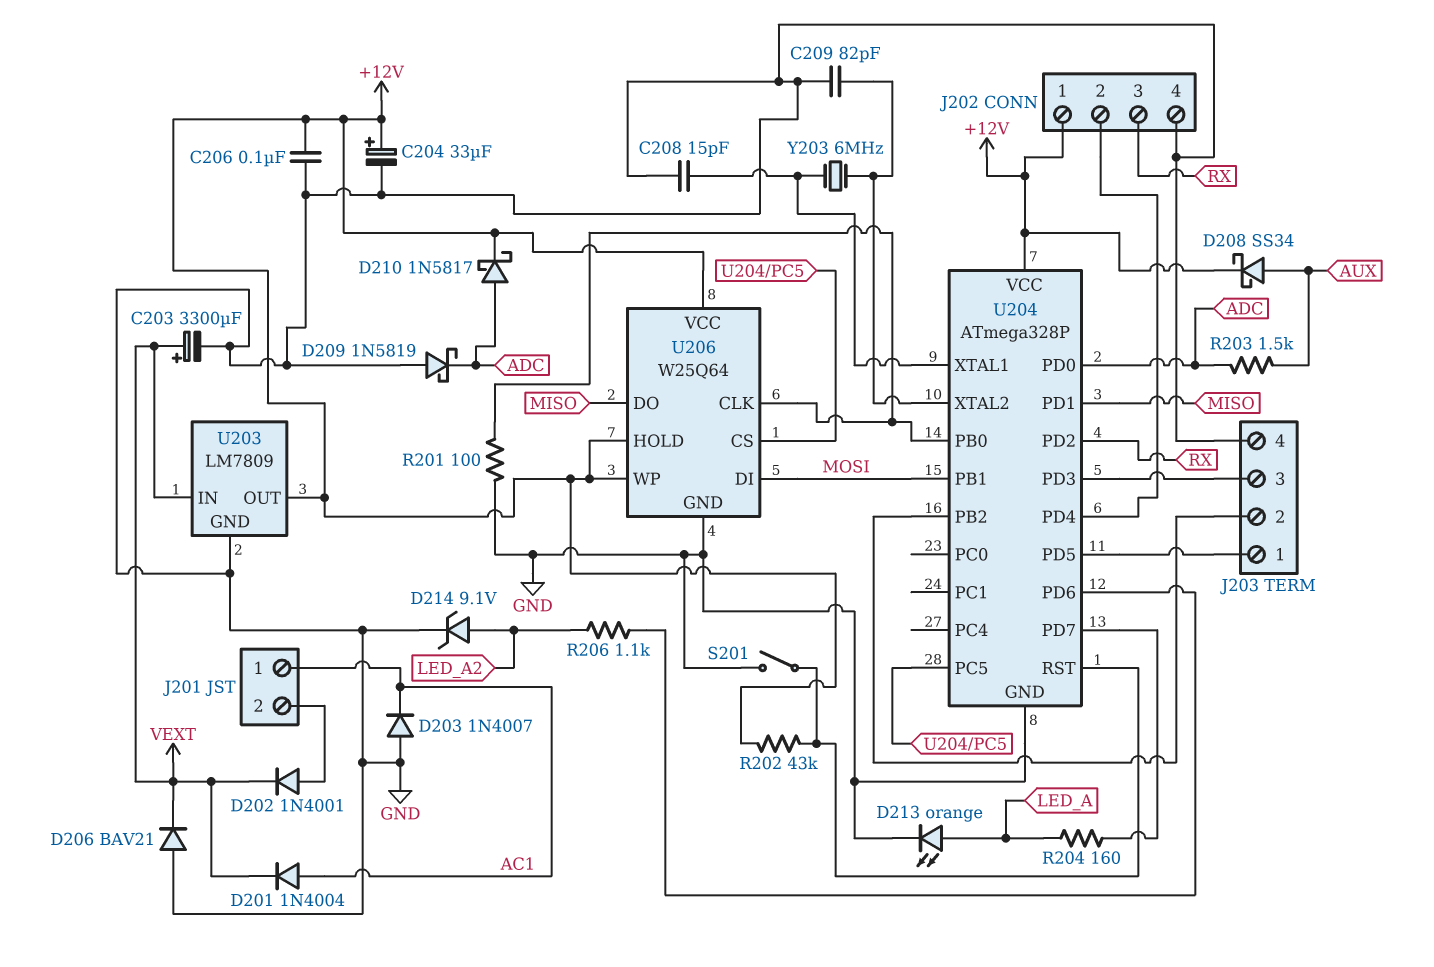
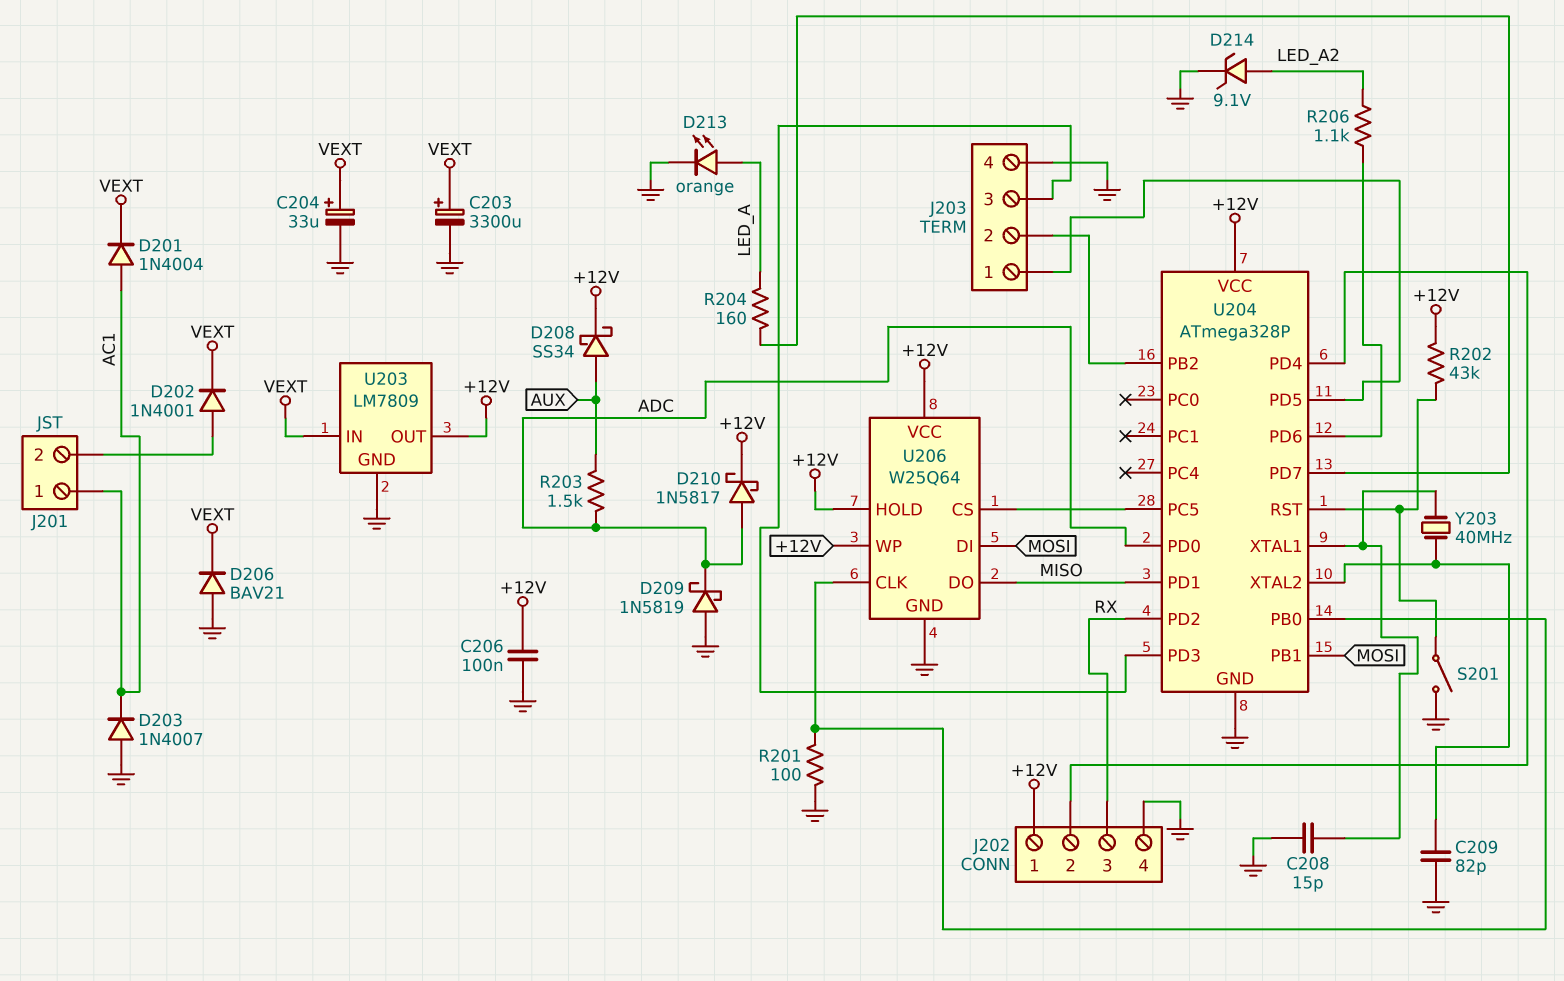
C204: 33uF (plus +12V, minus GND) -> 33uF (plus VEXT, minus GND)
Y203: 6MHz (U204/XTAL1, U204/XTAL2) -> 40MHz (U204/XTAL1, U204/XTAL2)

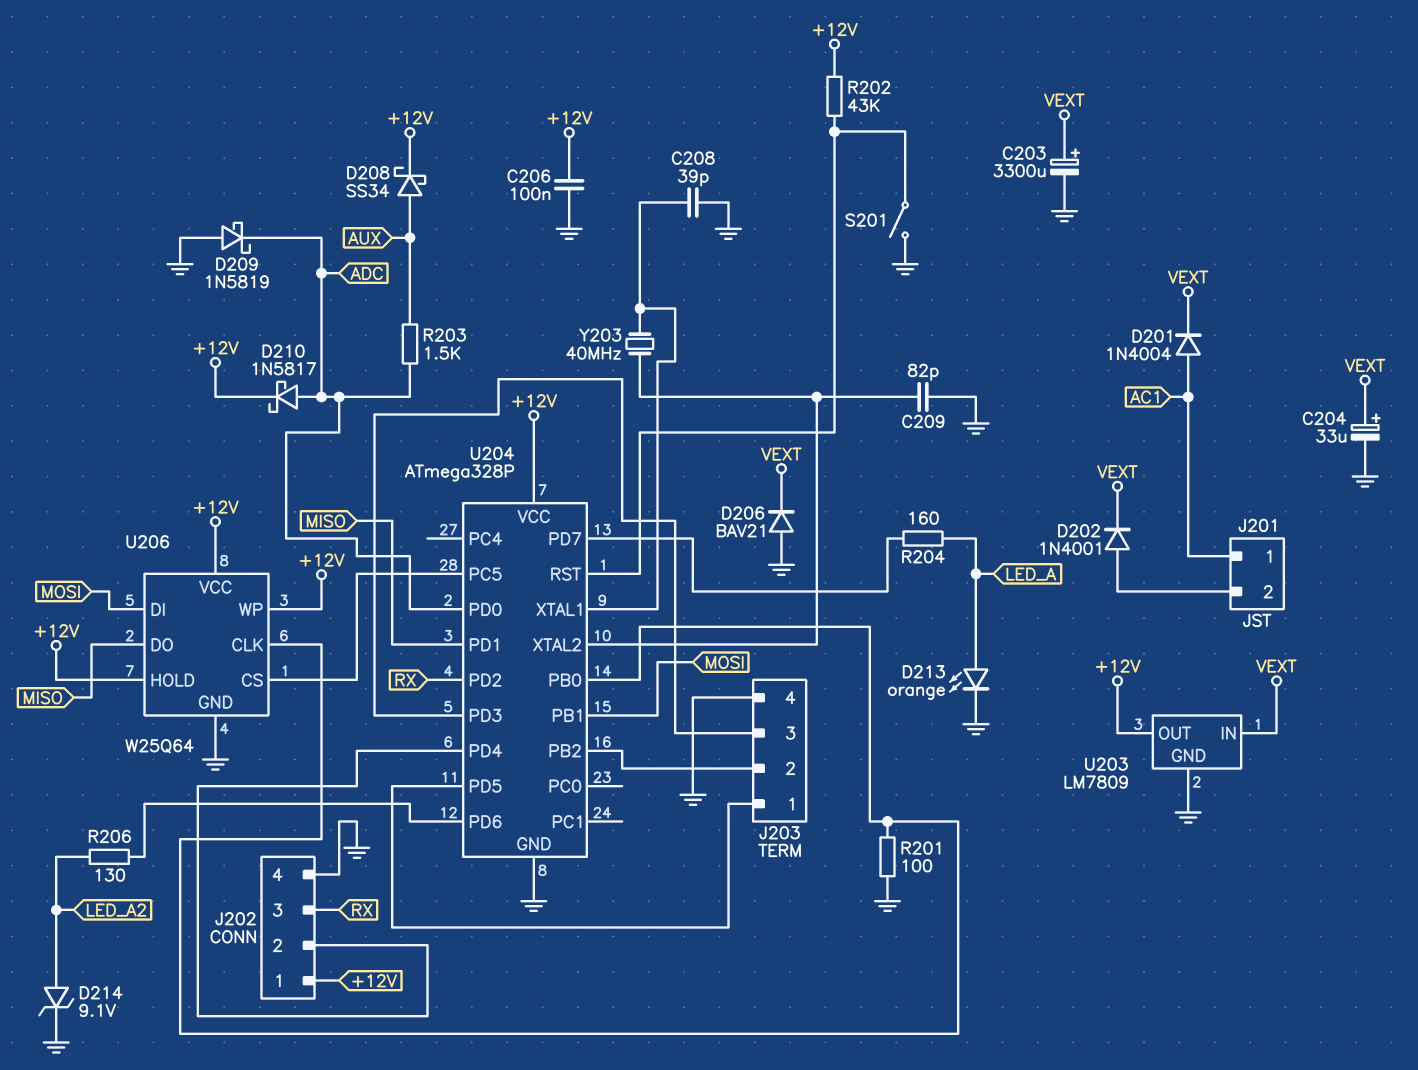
C208: 15pF (GND, U204/XTAL1) -> 39pF (GND, U204/XTAL1)
D203: diode 1N4007 (A GND, K AC1) -> none
R206: 1.1k (LED_A2, U204/PD6) -> 130 (LED_A2, U204/PD6)

